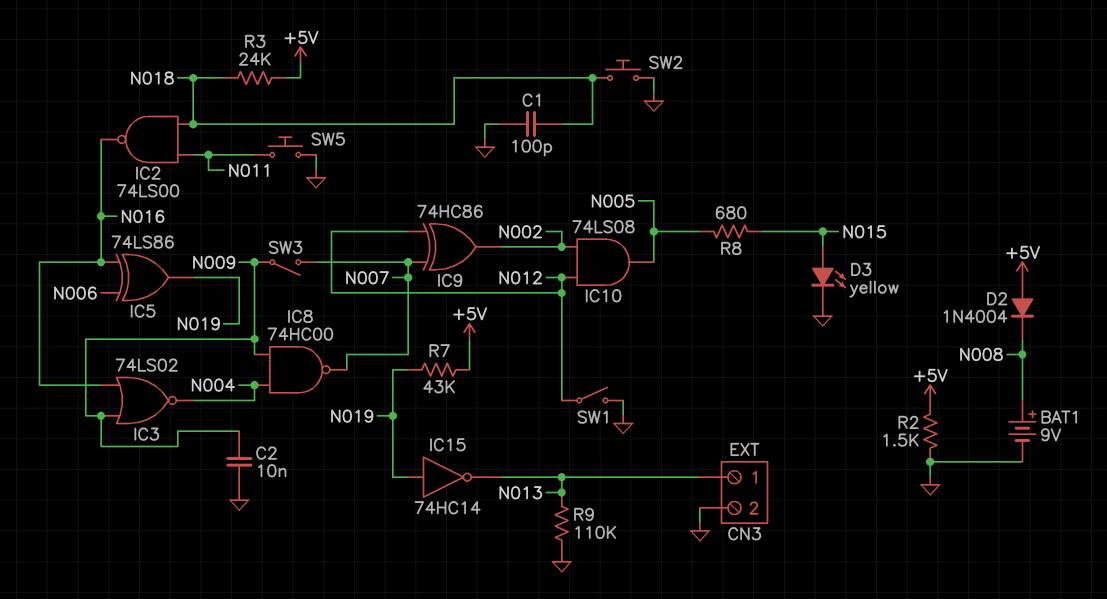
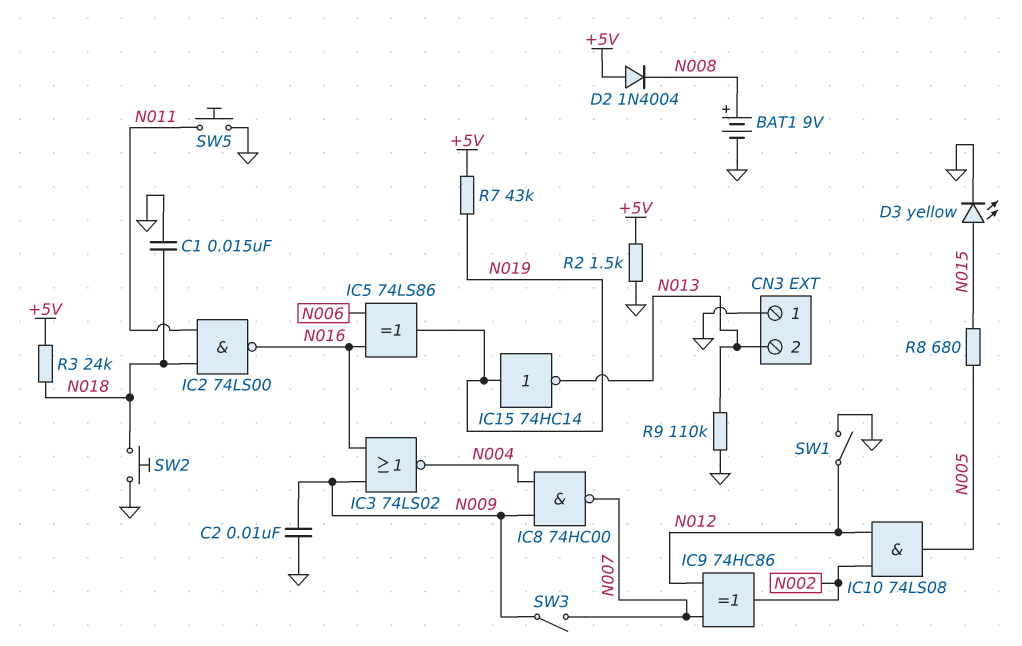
C1: 100pF (GND, N018) -> 15nF (GND, N018)
CN3 pin 1: N013 -> GND
CN3 pin 2: GND -> N013

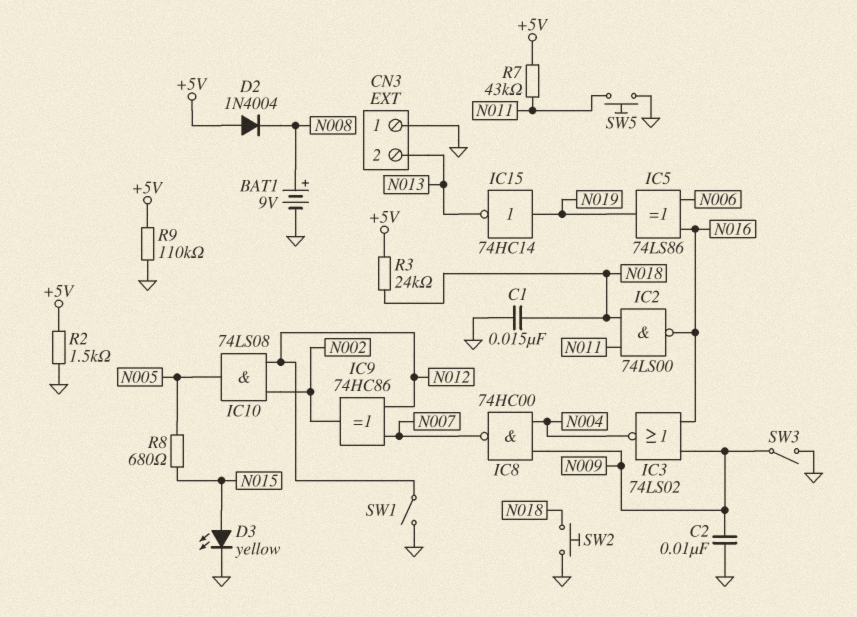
R7: 43k (+5V, N019) -> 43k (+5V, N011)
R9: 110k (GND, N013) -> 110k (+5V, GND)
SW3: switch (N007, N009) -> switch (GND, N009)

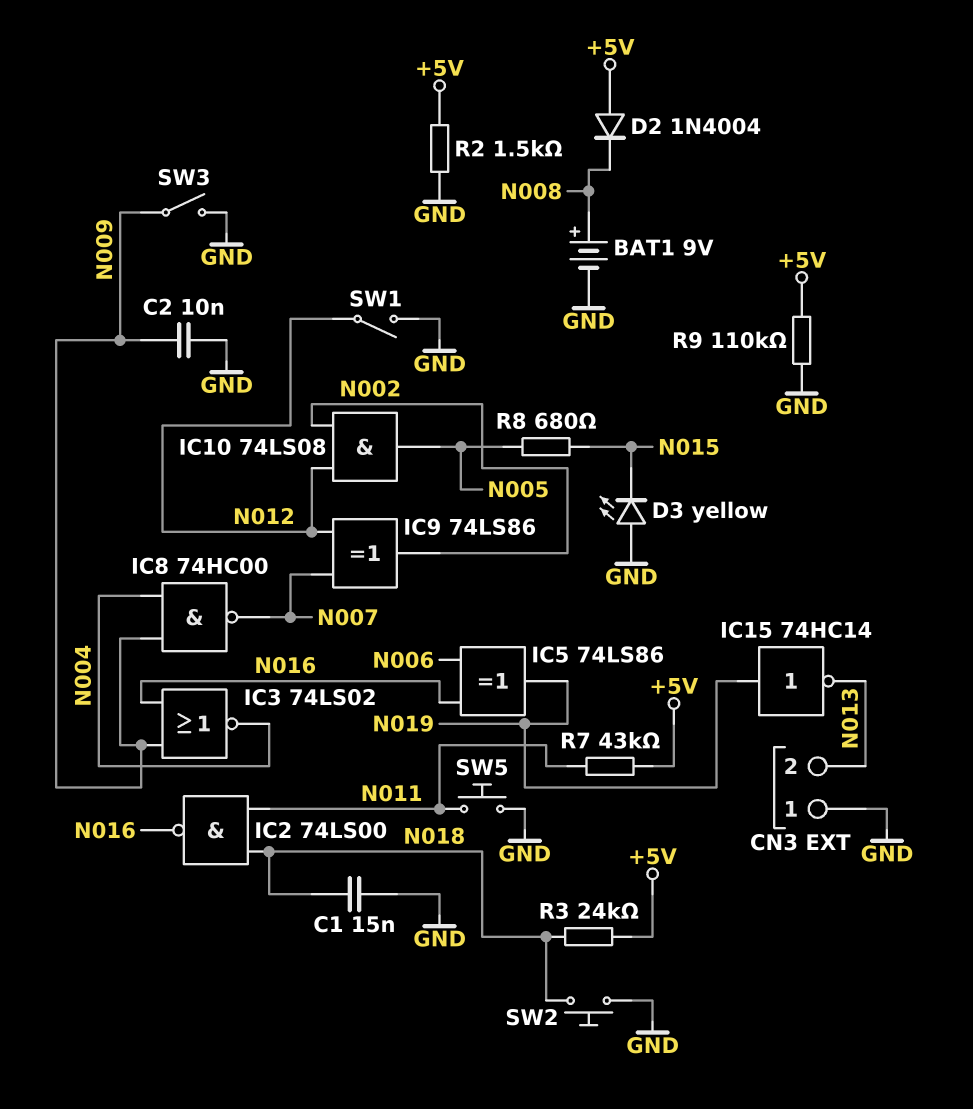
D3: LED yellow (A N015, K GND) -> LED yellow (A GND, K N015)
IC9: XOR 74HC86 (in N007, in N012, out N002) -> XOR 74LS86 (in N007, in N012, out N002)

